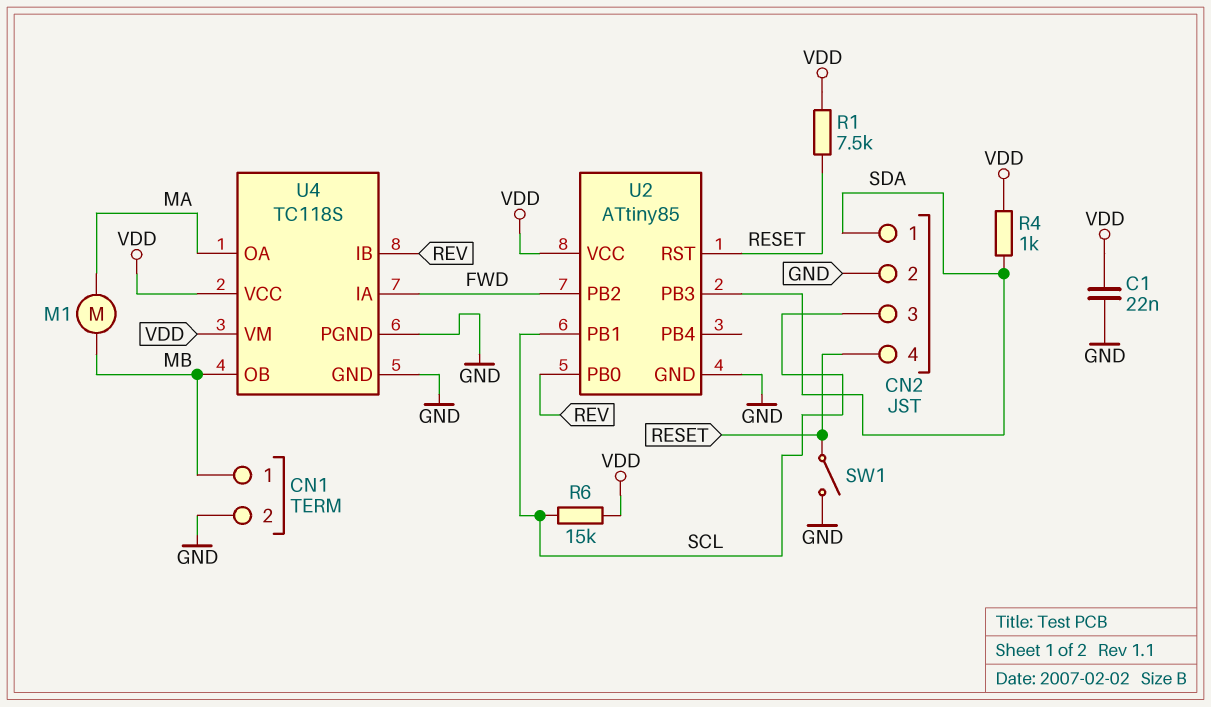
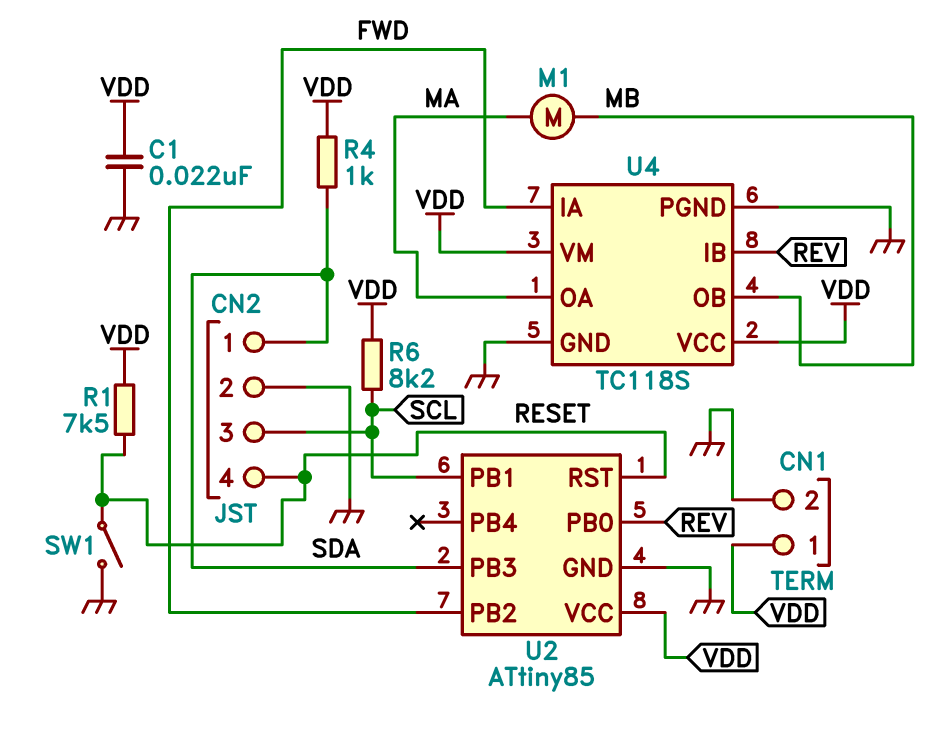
CN1 pin 1: MB -> VDD
R6: 15k (SCL, VDD) -> 8.2k (SCL, VDD)

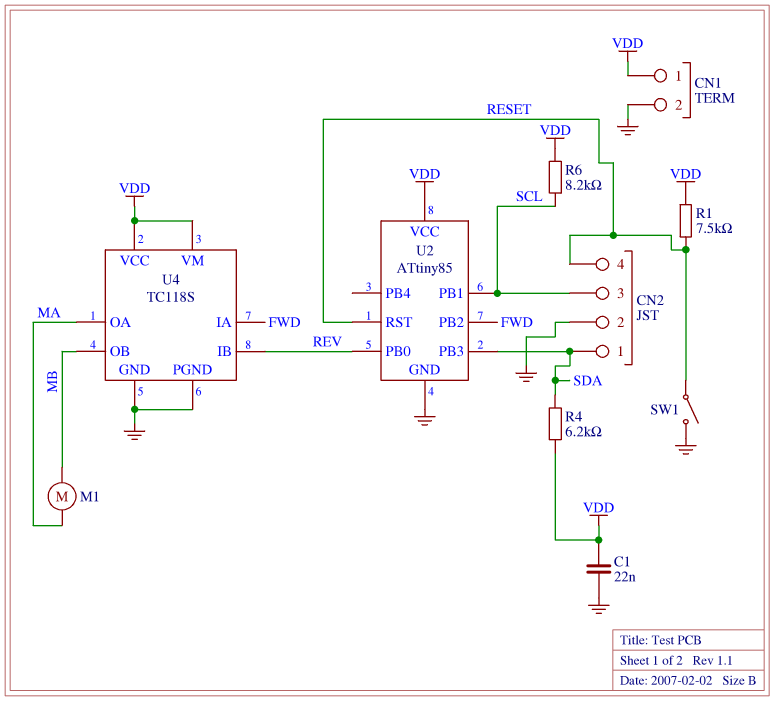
R4: 1k (SDA, VDD) -> 6.2k (SDA, VDD)

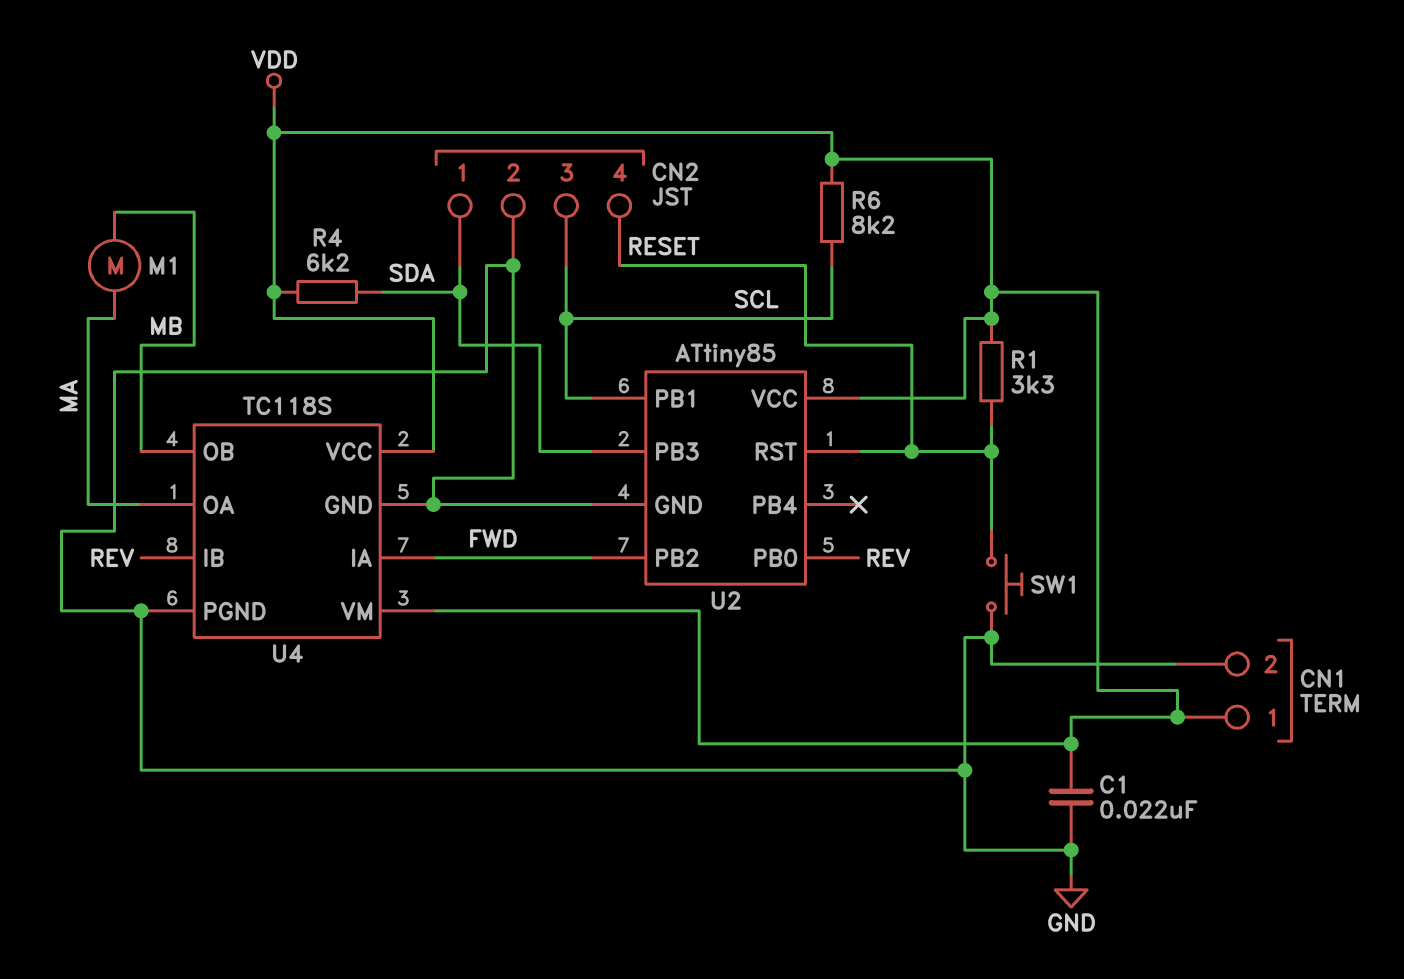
R1: 7.5k (RESET, VDD) -> 3.3k (RESET, VDD)
SW1: switch (GND, RESET) -> button (GND, RESET)

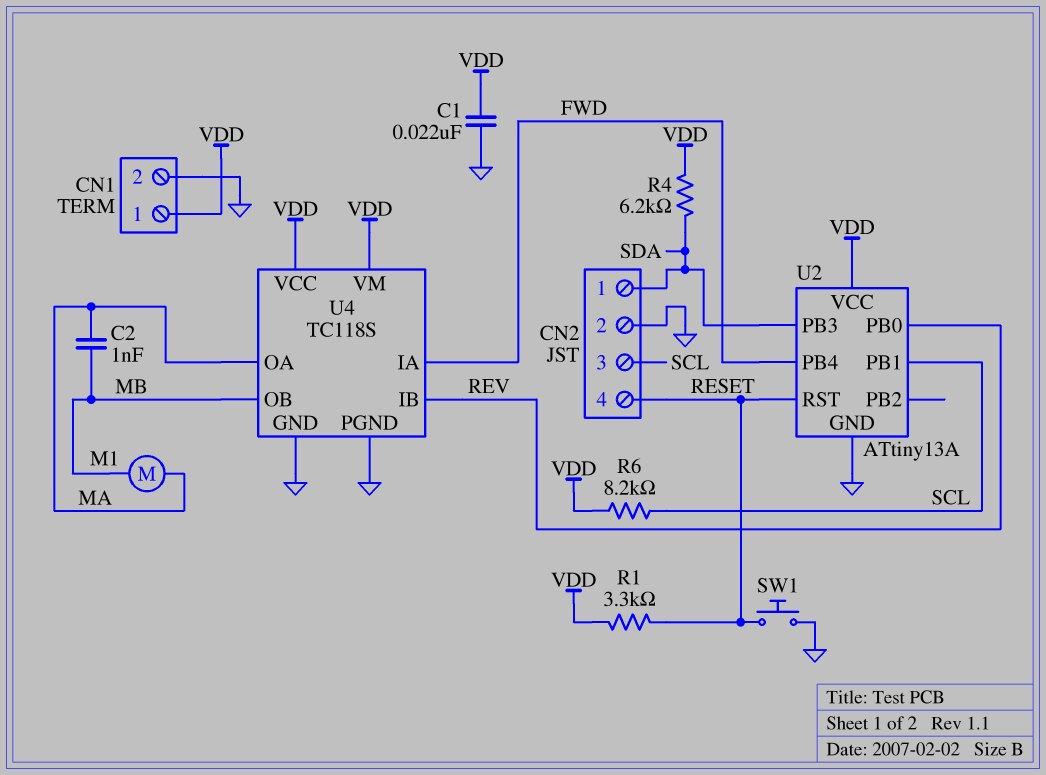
C2: none -> 1nF (MA, MB)
U2: ATtiny85 -> ATtiny13A
U2 pin PB2: FWD -> none
U2 pin PB4: none -> FWD

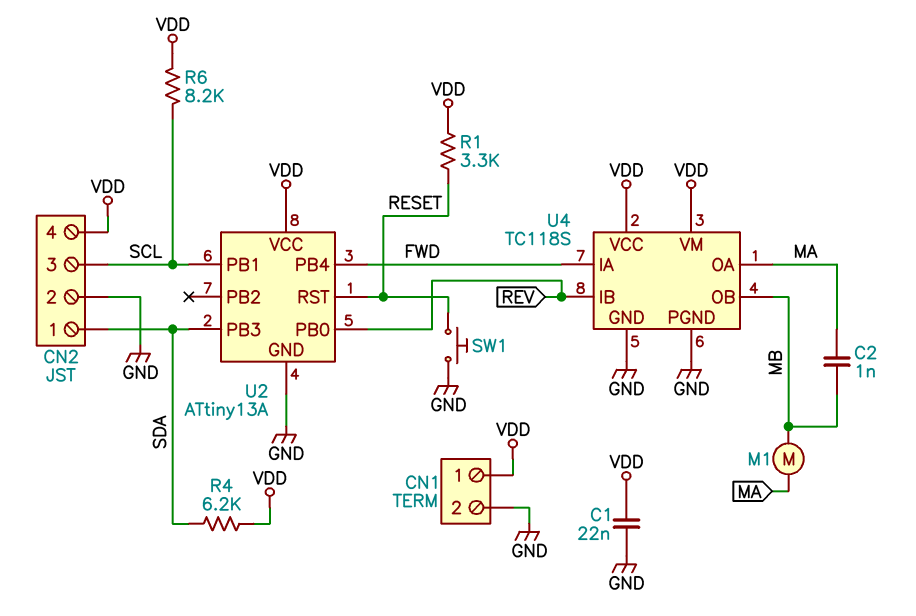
CN2 pin 4: RESET -> VDD

